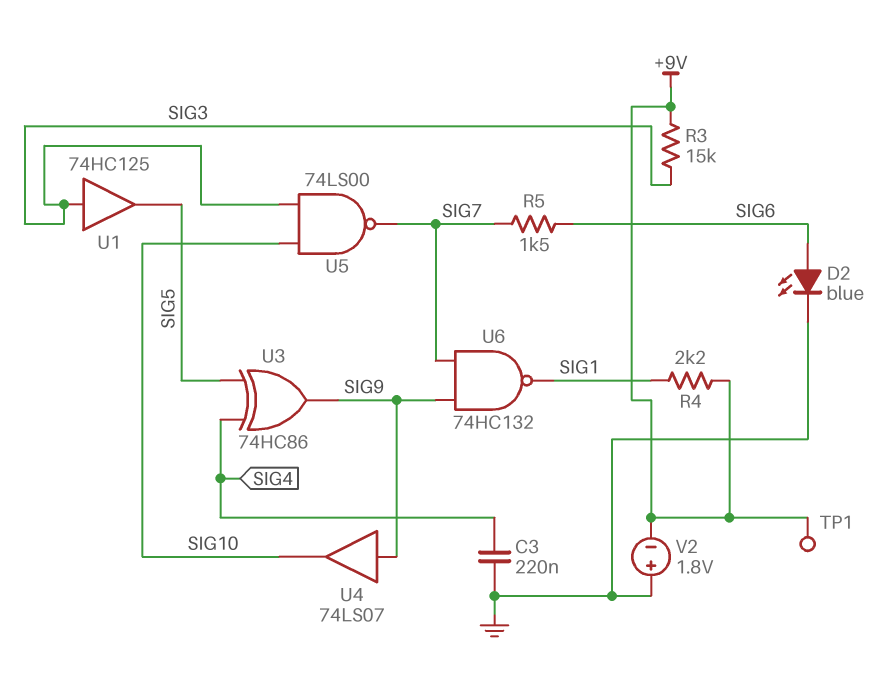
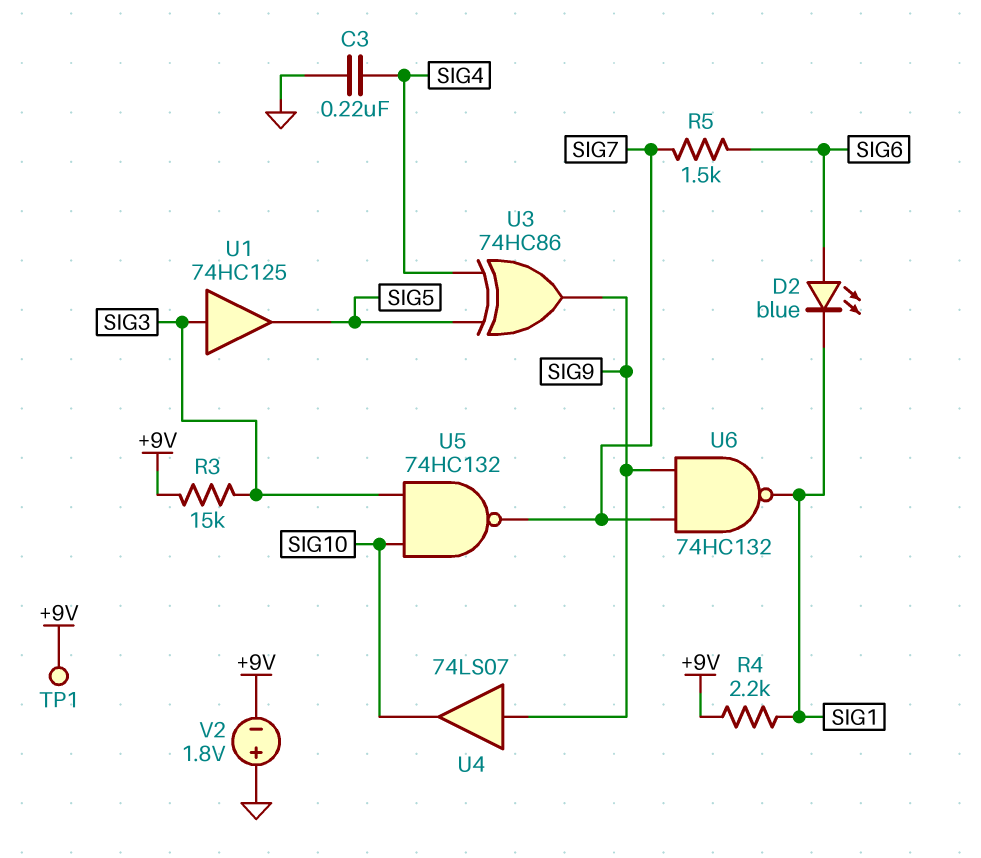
D2: LED blue (A SIG6, K GND) -> LED blue (A SIG6, K SIG1)
U5: NAND 74LS00 (in SIG3, in SIG10, out SIG7) -> NAND 74HC132 (in SIG3, in SIG10, out SIG7)

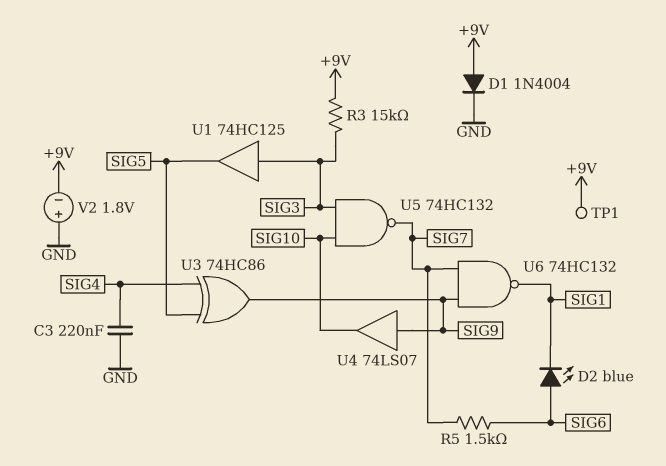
D1: none -> diode 1N4004 (A +9V, K GND)
R4: 2.2k (+9V, SIG1) -> none

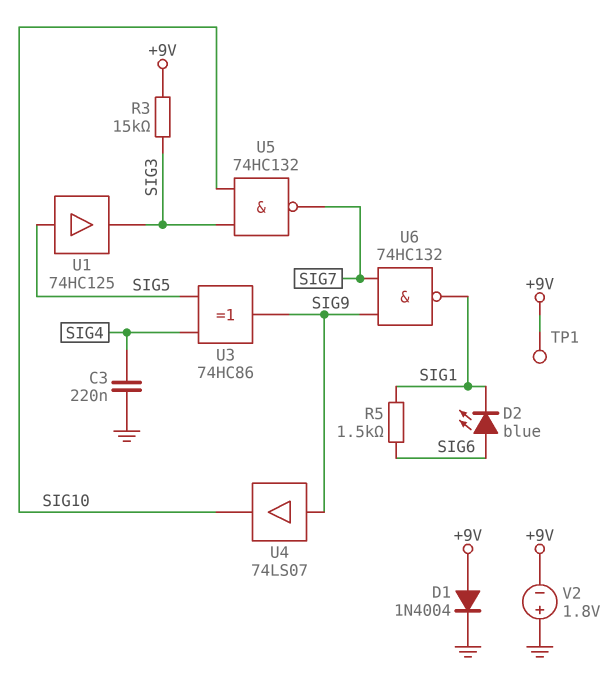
R5: 1.5k (SIG6, SIG7) -> 1.5k (SIG1, SIG6)
U1: buffer 74HC125 (in SIG3, out SIG5) -> buffer 74HC125 (in SIG5, out SIG3)

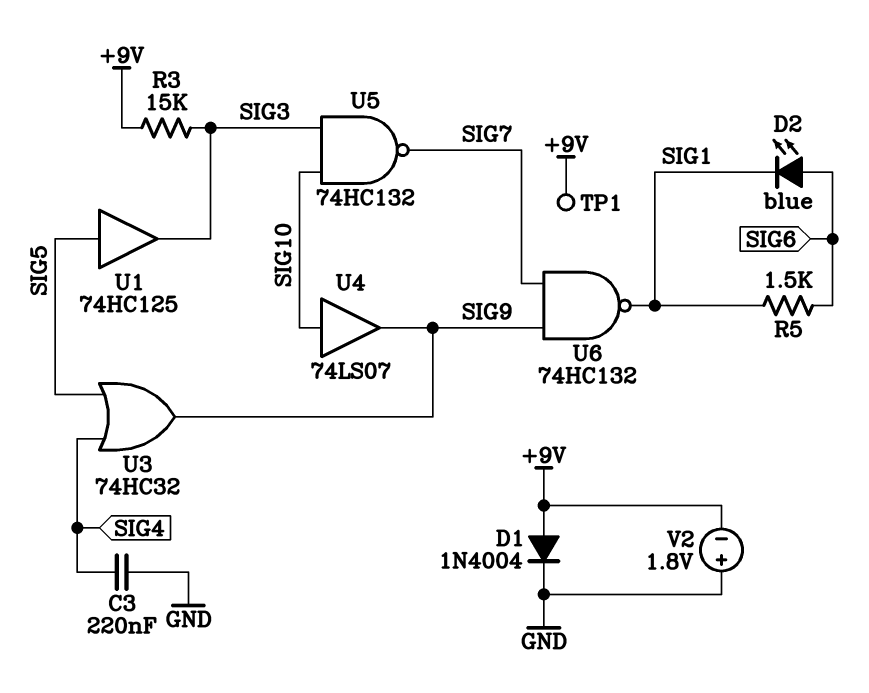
U3: XOR 74HC86 (in SIG4, in SIG5, out SIG9) -> OR 74HC32 (in SIG4, in SIG5, out SIG9)
U4: buffer 74LS07 (in SIG9, out SIG10) -> buffer 74LS07 (in SIG10, out SIG9)

